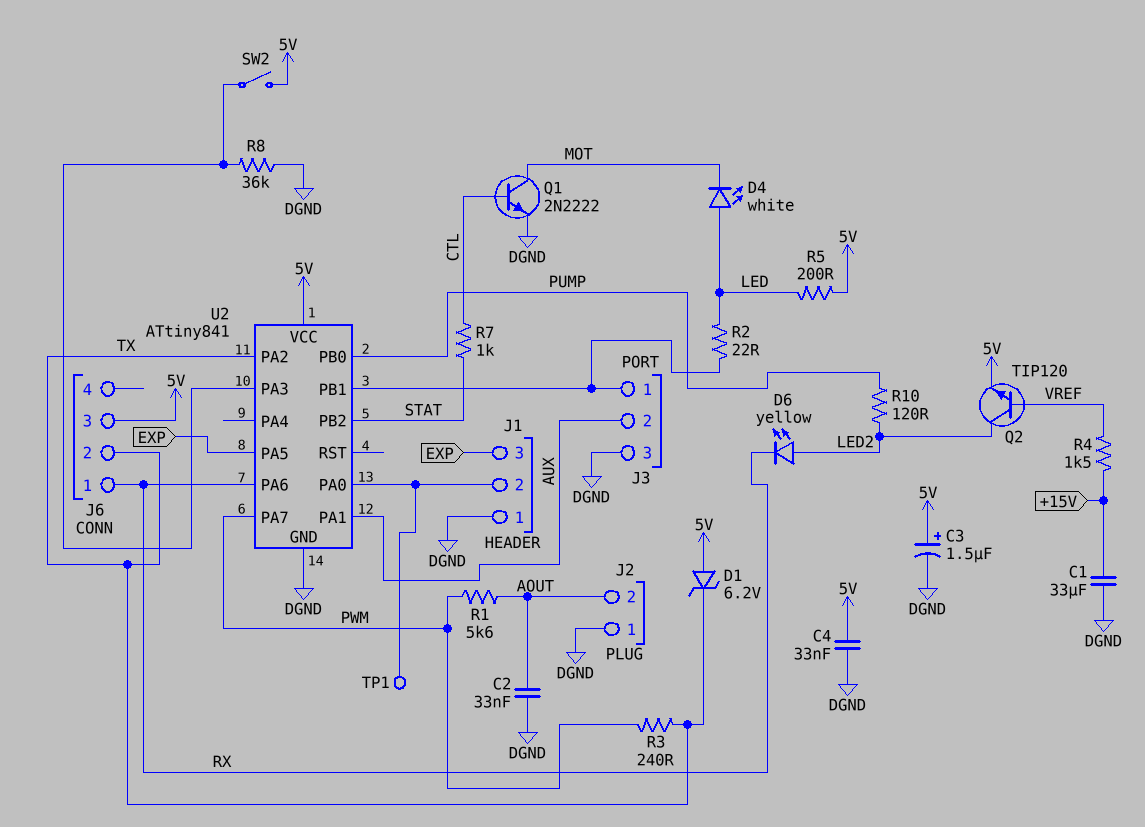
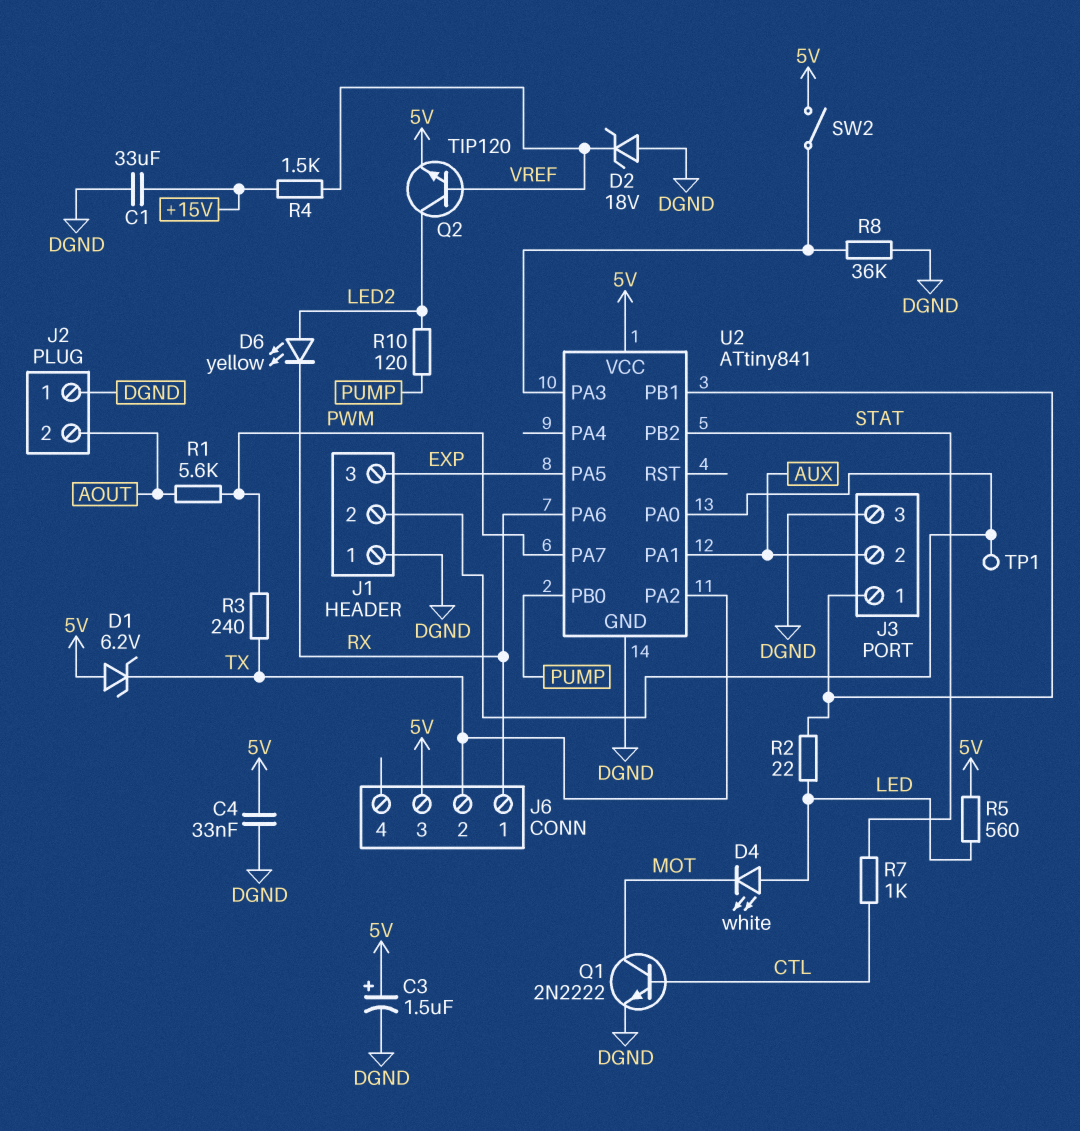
C2: 33nF (AOUT, DGND) -> none
D2: none -> zener 18V (A DGND, K VREF)
R5: 200 (5V, LED) -> 560 (5V, LED)

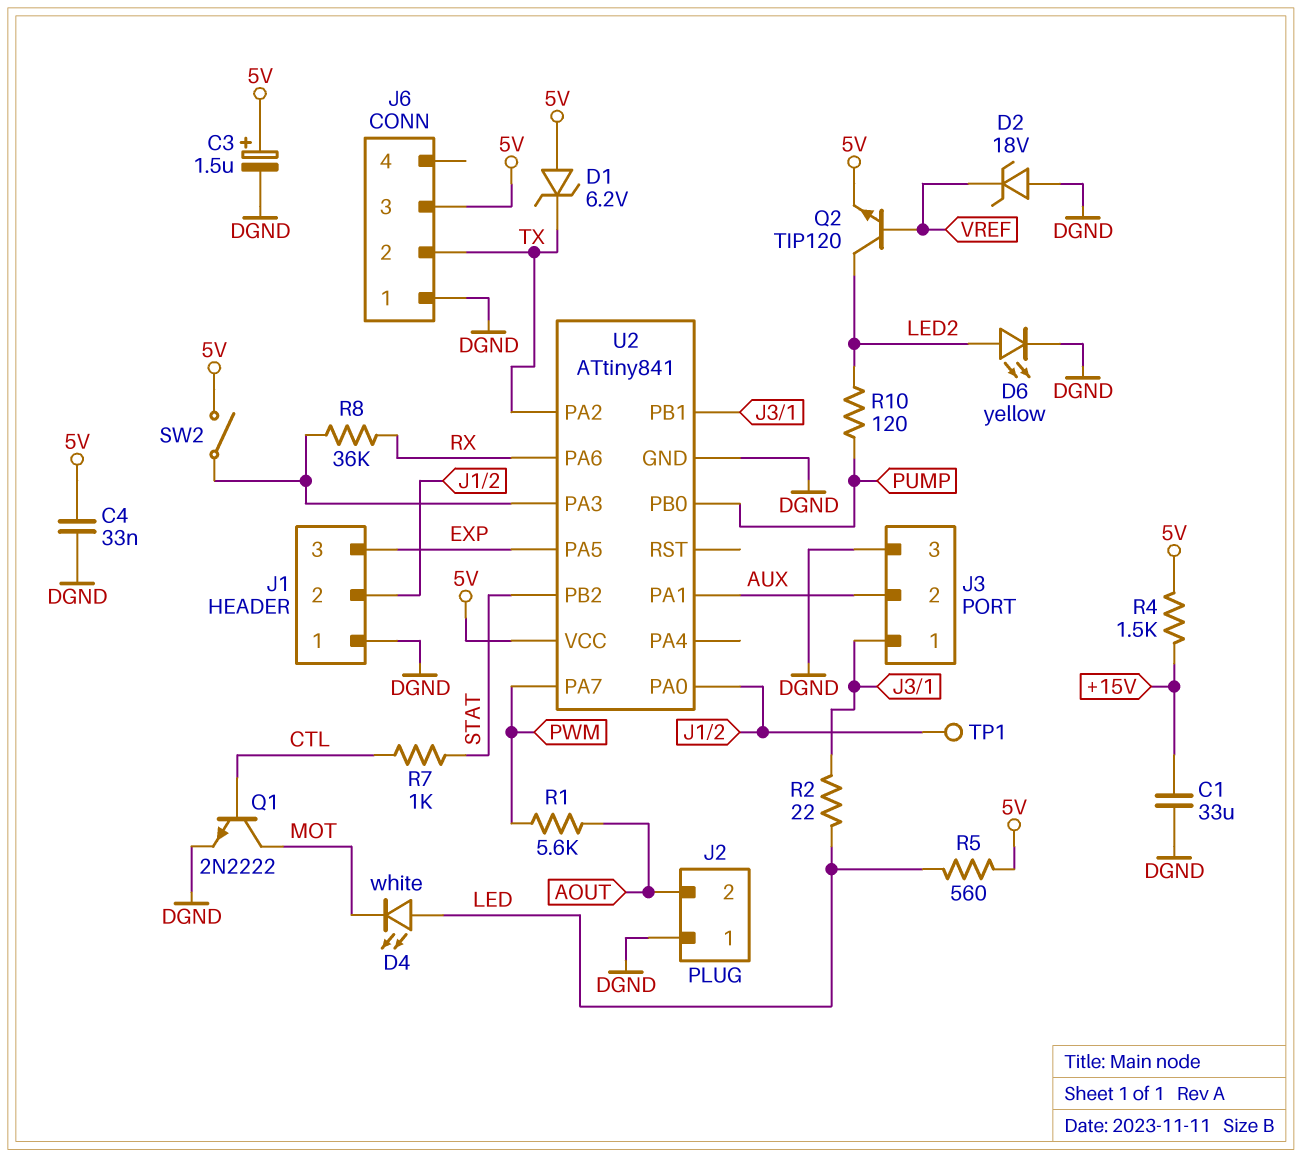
D6: LED yellow (A LED2, K RX) -> LED yellow (A LED2, K DGND)
J6 pin 1: RX -> DGND
R3: 240 (PWM, TX) -> none
R4: 1.5k (+15V, VREF) -> 1.5k (+15V, 5V)
R8: 36k (DGND, U2/PA3) -> 36k (RX, U2/PA3)

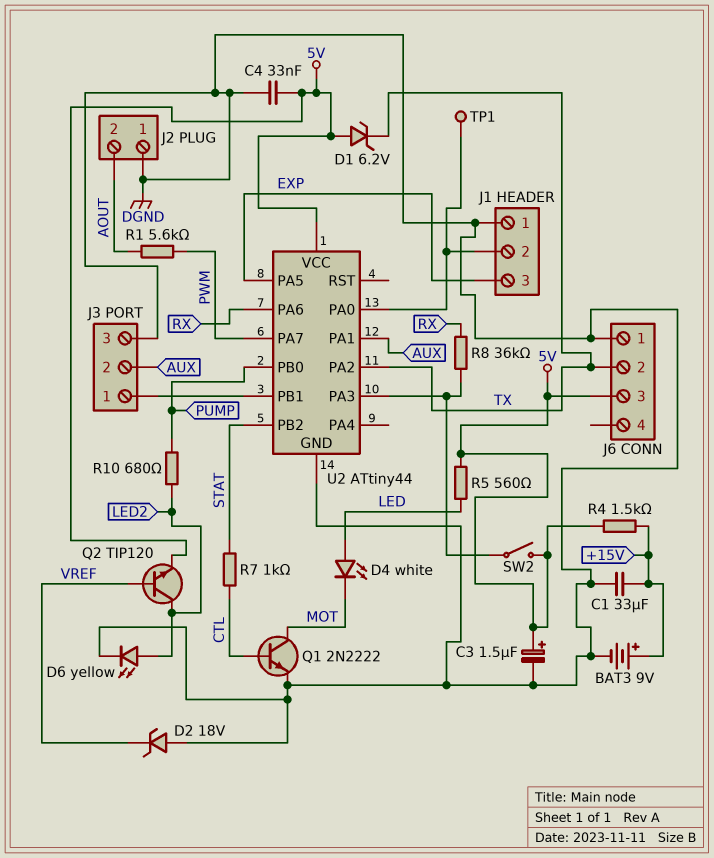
BAT3: none -> 9V (plus +15V, minus DGND)
R2: 22 (J3/1, LED) -> none
R10: 120 (LED2, PUMP) -> 680 (LED2, PUMP)
U2: ATtiny841 -> ATtiny44

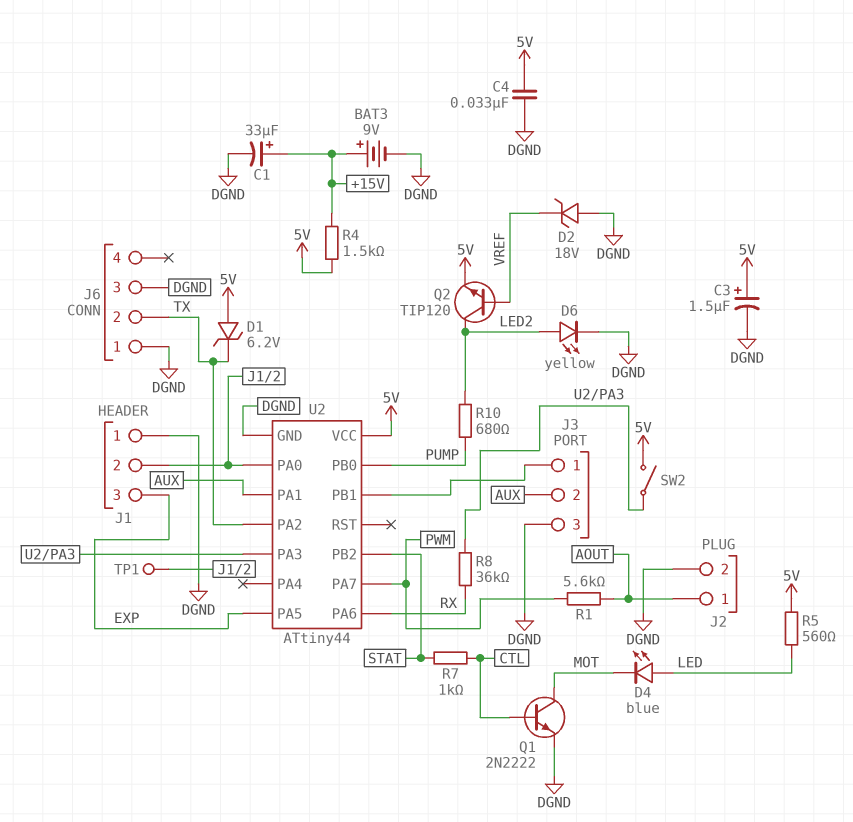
C1: 33uF (+15V, DGND) -> 33uF (plus +15V, minus DGND)
D4: LED white (A LED, K MOT) -> LED blue (A LED, K MOT)
J2 pin 1: DGND -> AOUT
J2 pin 2: AOUT -> DGND
J6 pin 3: 5V -> DGND

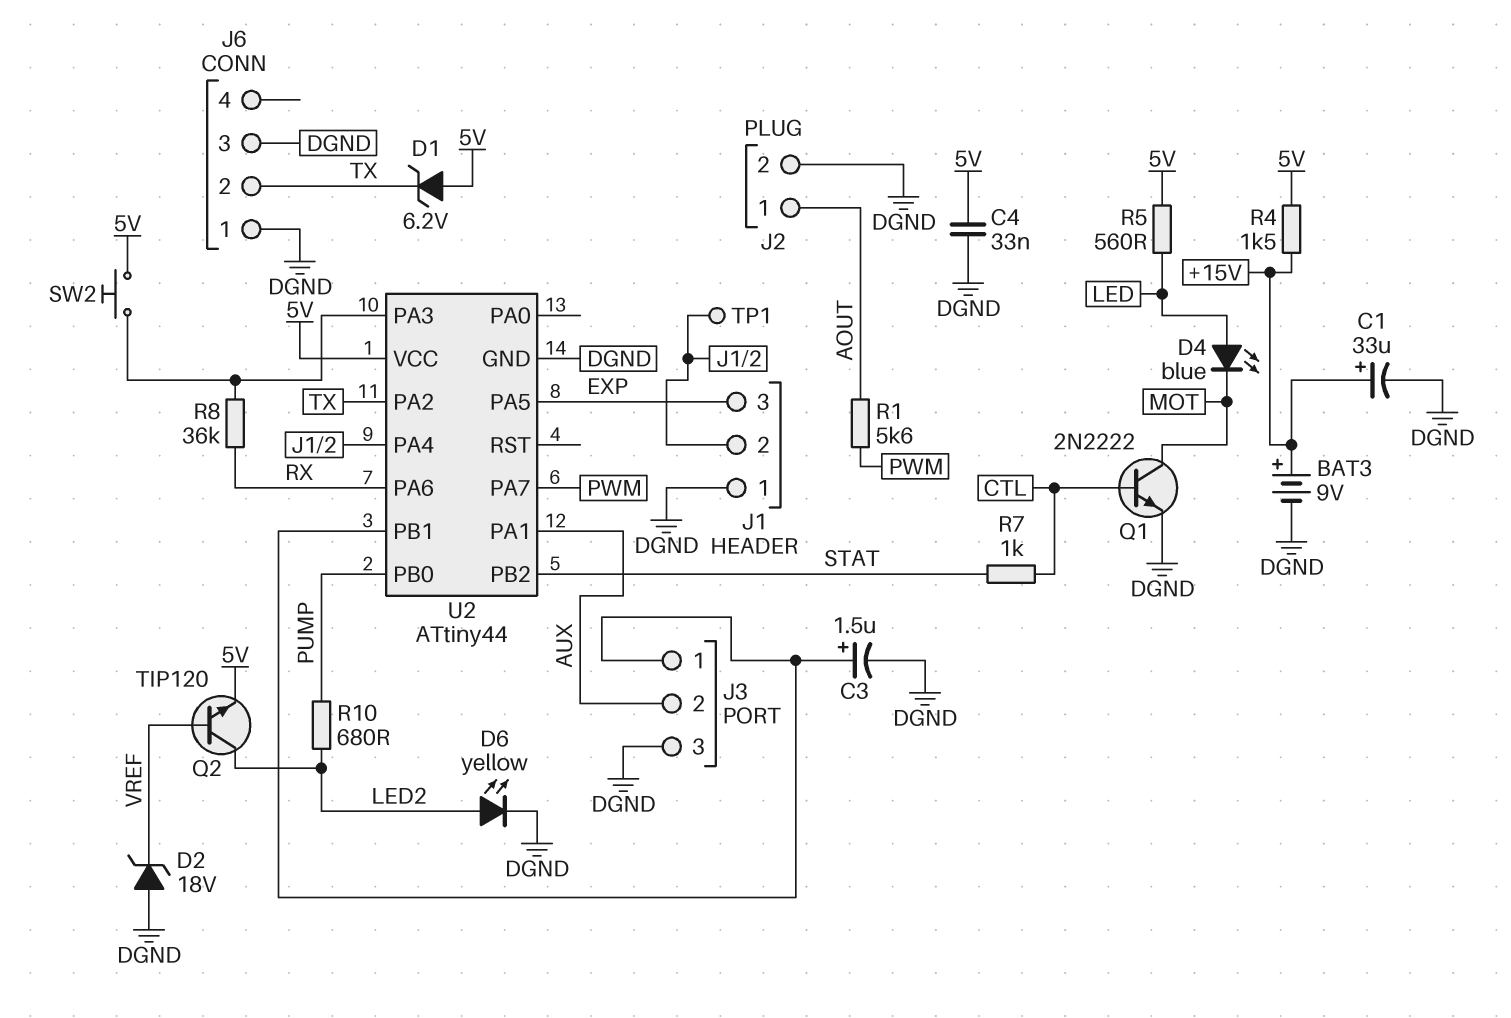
C3: 1.5uF (plus 5V, minus DGND) -> 1.5uF (plus J3/1, minus DGND)
SW2: switch (5V, U2/PA3) -> button (5V, U2/PA3)
U2 pin PA0: J1/2 -> none
U2 pin PA4: none -> J1/2

